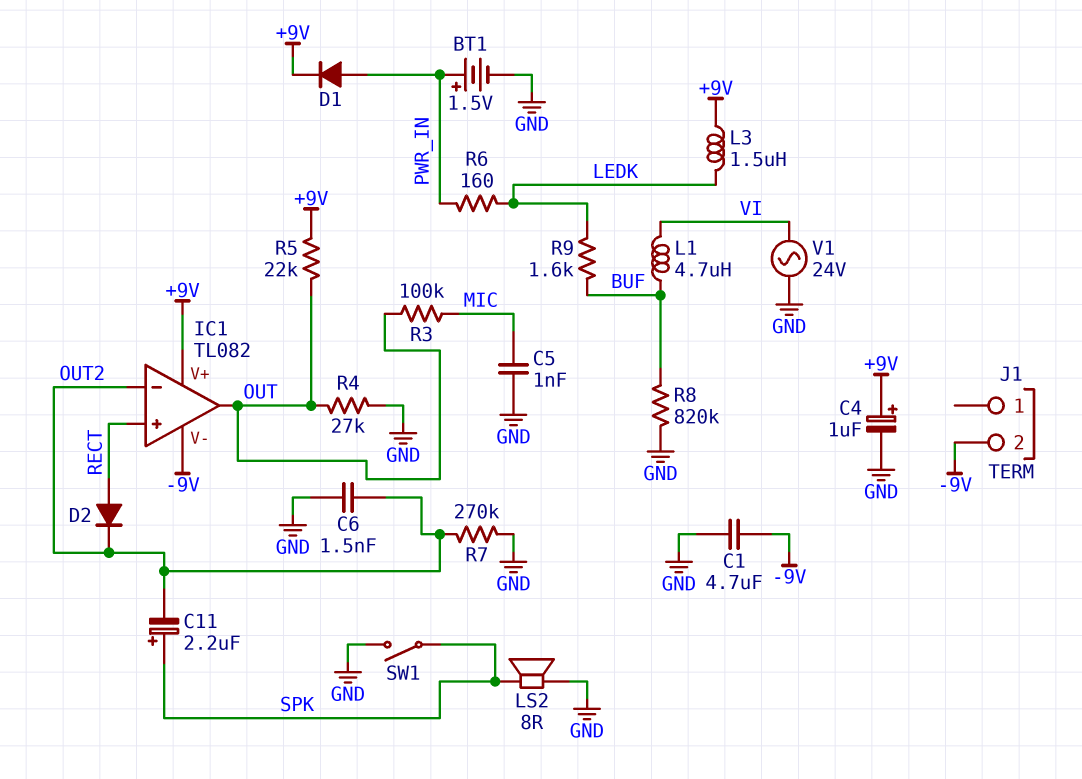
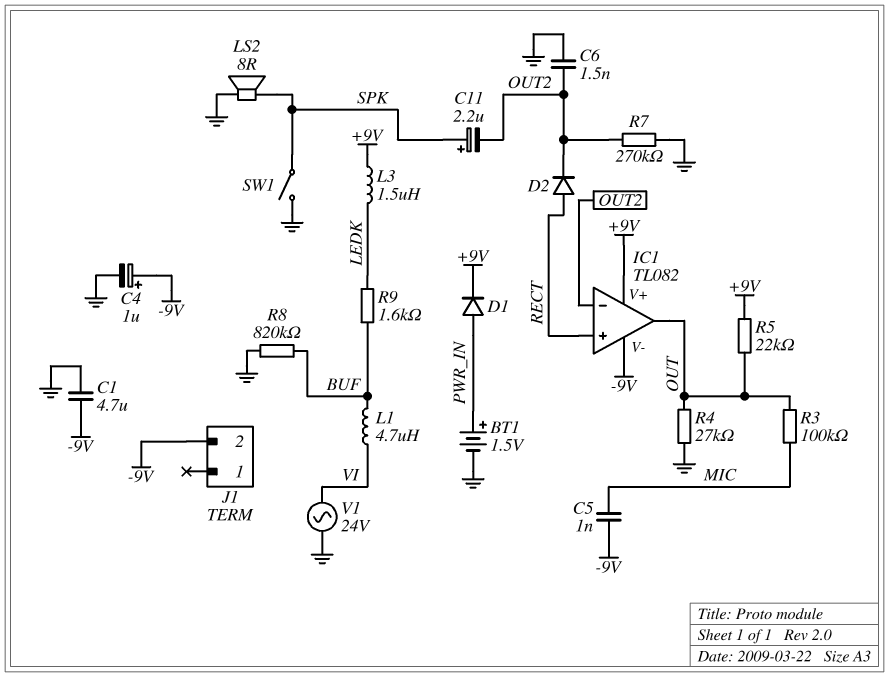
C4: 1uF (plus +9V, minus GND) -> 1uF (plus -9V, minus GND)
C5: 1nF (GND, MIC) -> 1nF (-9V, MIC)
R6: 160 (LEDK, PWR_IN) -> none

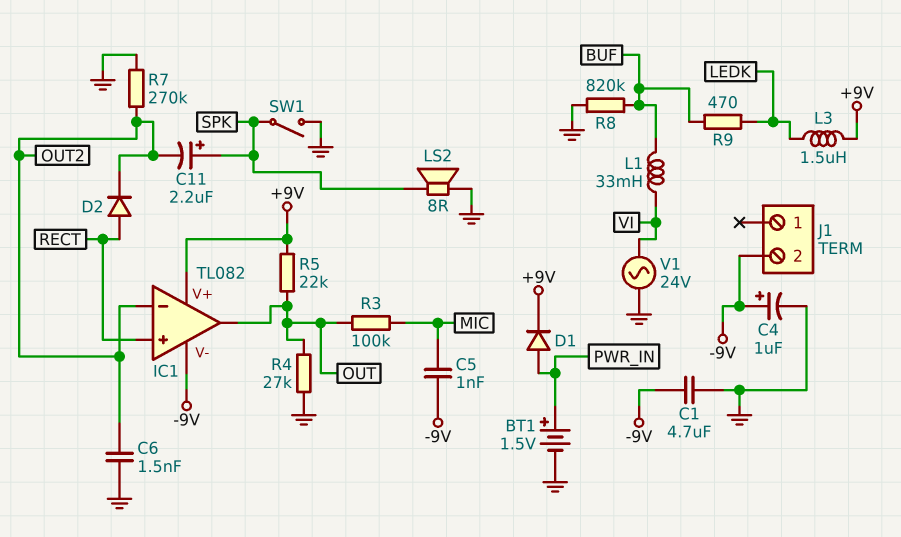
L1: 4.7uH (BUF, VI) -> 33mH (BUF, VI)
R9: 1.6k (BUF, LEDK) -> 470 (BUF, LEDK)

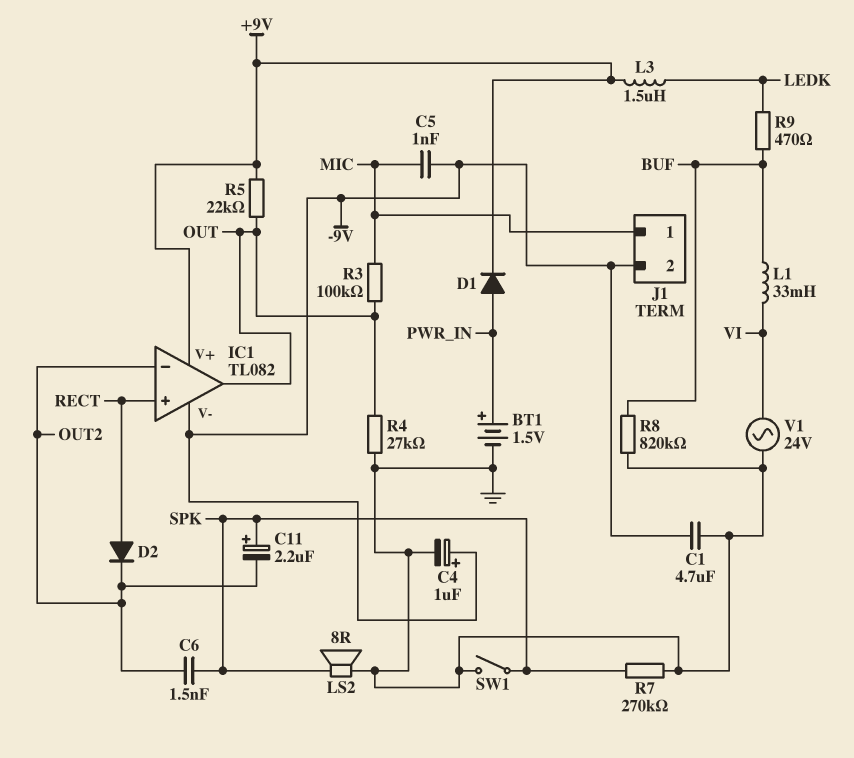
C6: 1.5nF (GND, OUT2) -> 1.5nF (OUT2, SPK)
J1 pin 1: none -> MIC
R7: 270k (GND, OUT2) -> 270k (GND, SPK)

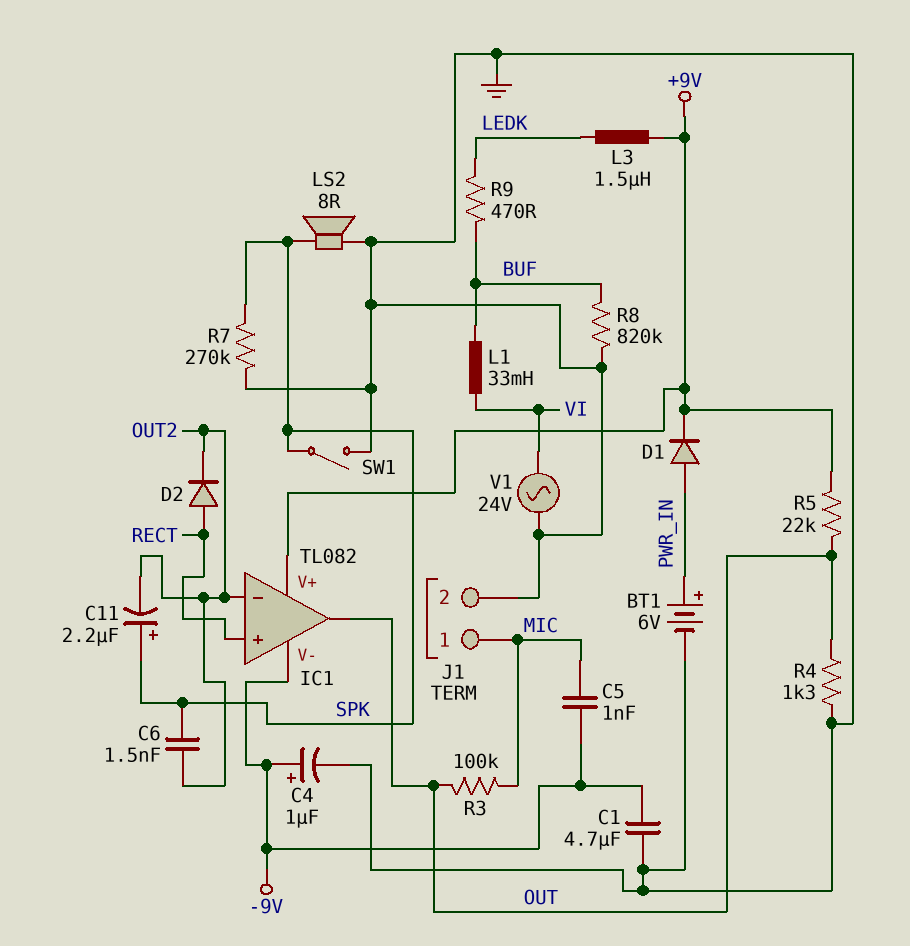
BT1: 1.5V (plus PWR_IN, minus GND) -> 6V (plus PWR_IN, minus GND)
J1 pin 2: -9V -> GND
R4: 27k (GND, OUT) -> 1.3k (GND, OUT)

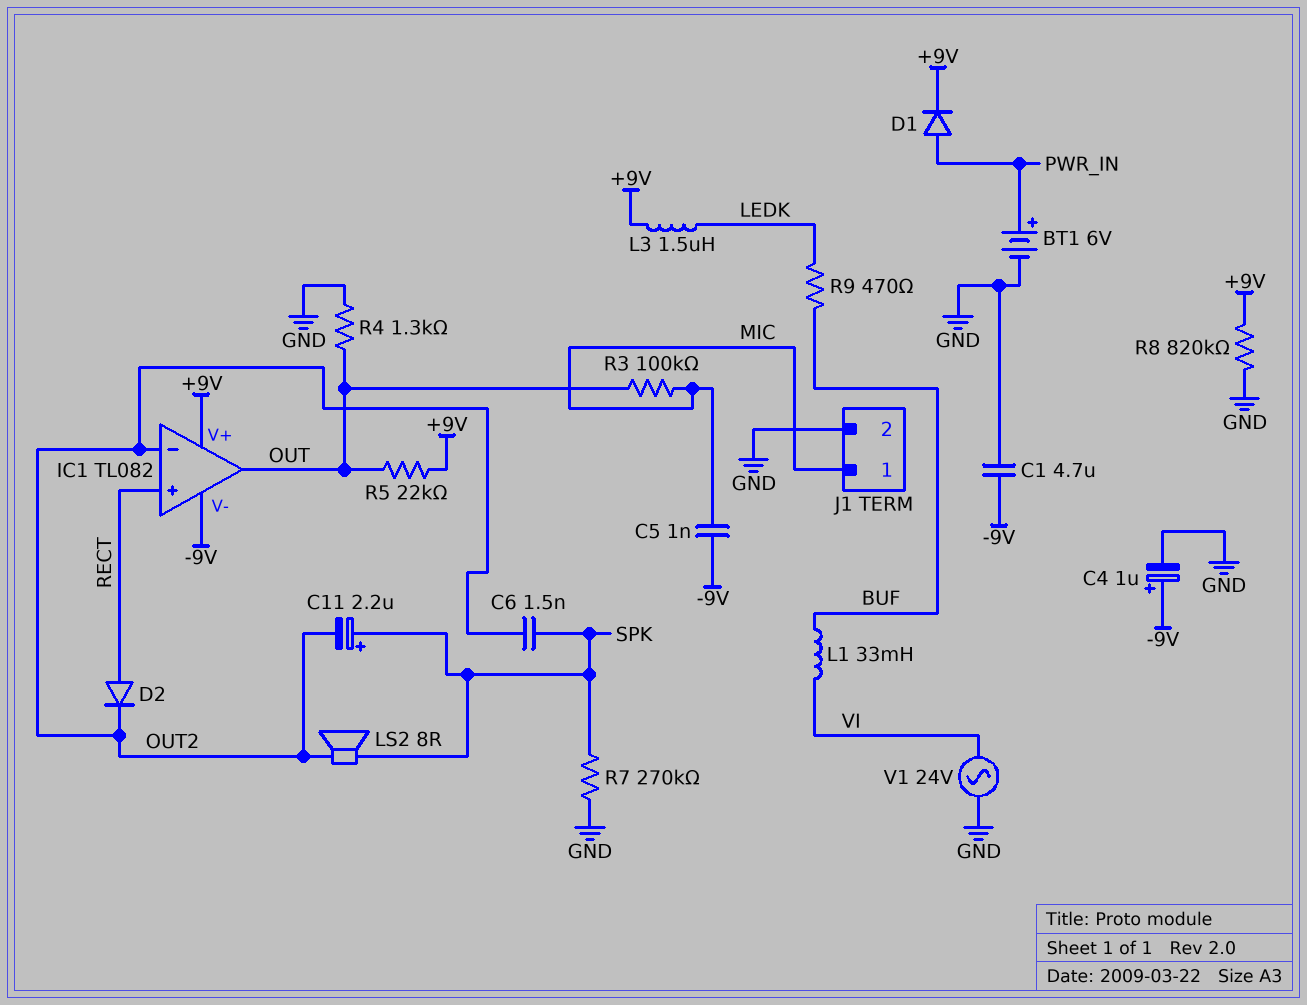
LS2: speaker 8R (GND, SPK) -> speaker 8R (OUT2, SPK)
R8: 820k (BUF, GND) -> 820k (+9V, GND)
SW1: switch (GND, SPK) -> none

